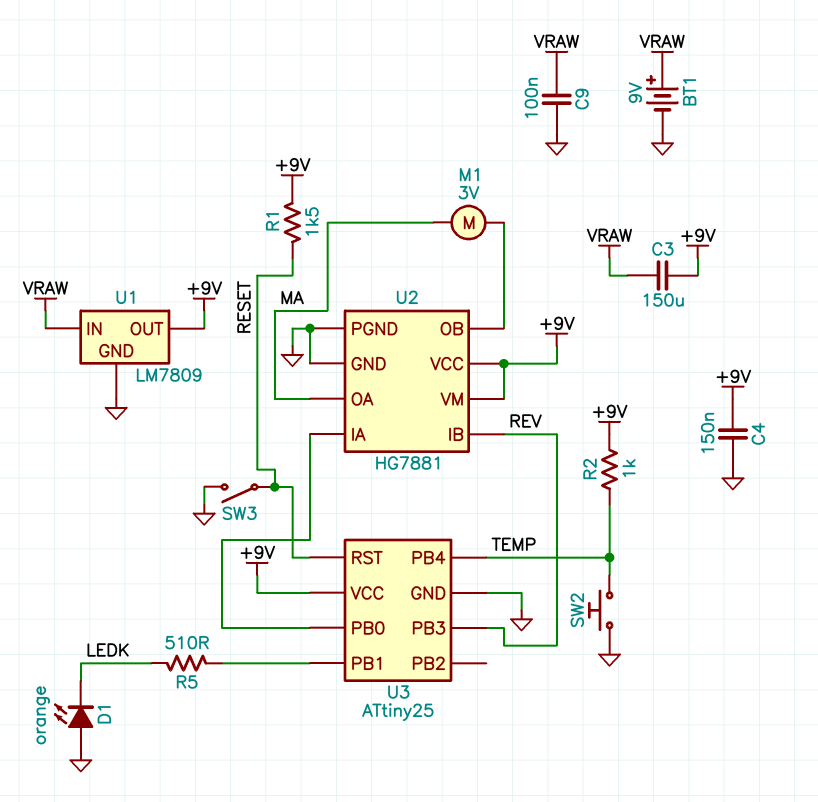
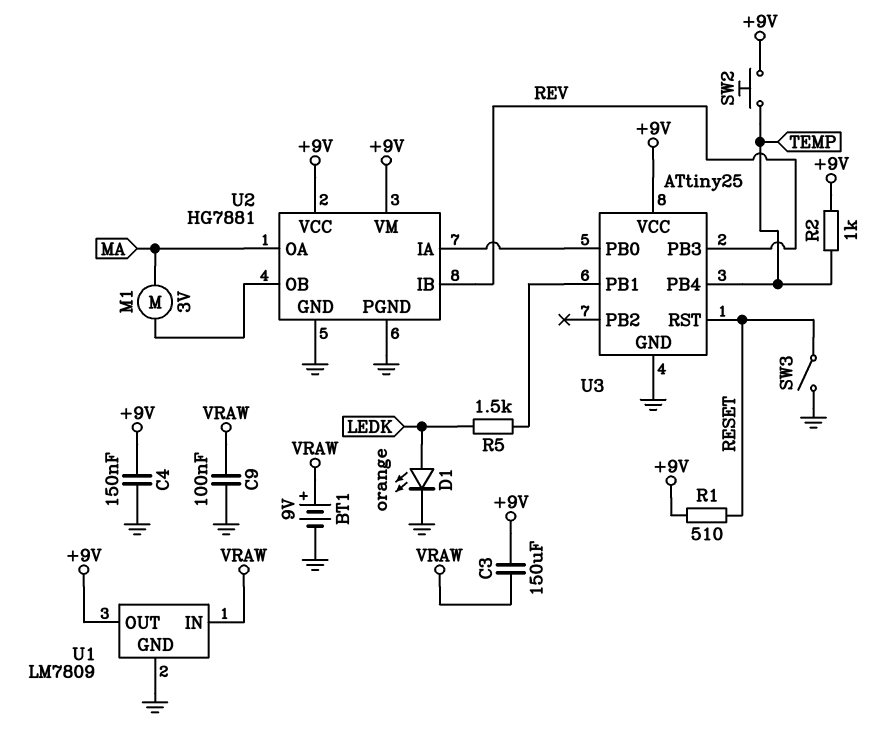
D1: LED orange (A GND, K LEDK) -> LED orange (A LEDK, K GND)
R1: 1.5k (+9V, RESET) -> 510 (+9V, RESET)
R5: 510 (LEDK, U3/PB1) -> 1.5k (LEDK, U3/PB1)
SW2: button (GND, TEMP) -> button (+9V, TEMP)

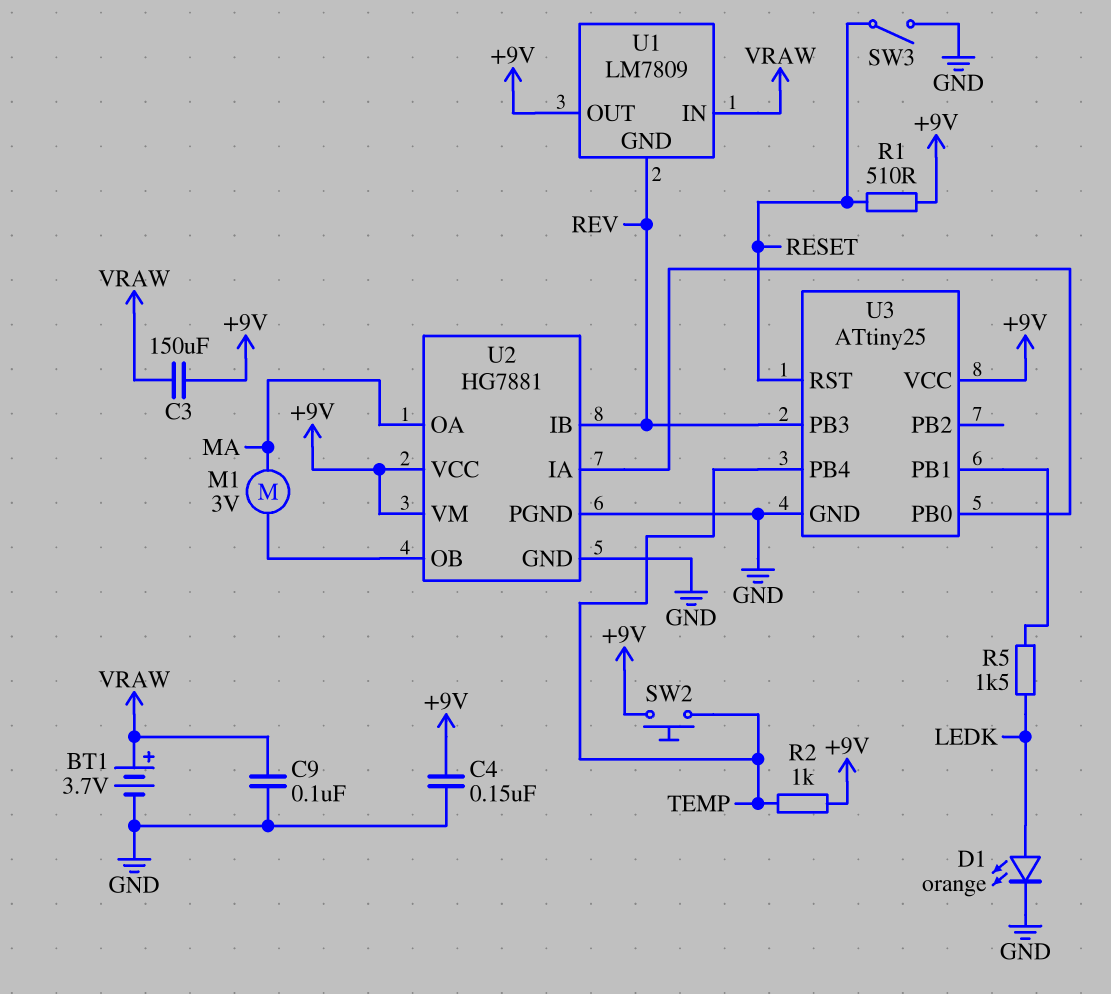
BT1: 9V (plus VRAW, minus GND) -> 3.7V (plus VRAW, minus GND)
U1 pin GND: GND -> REV

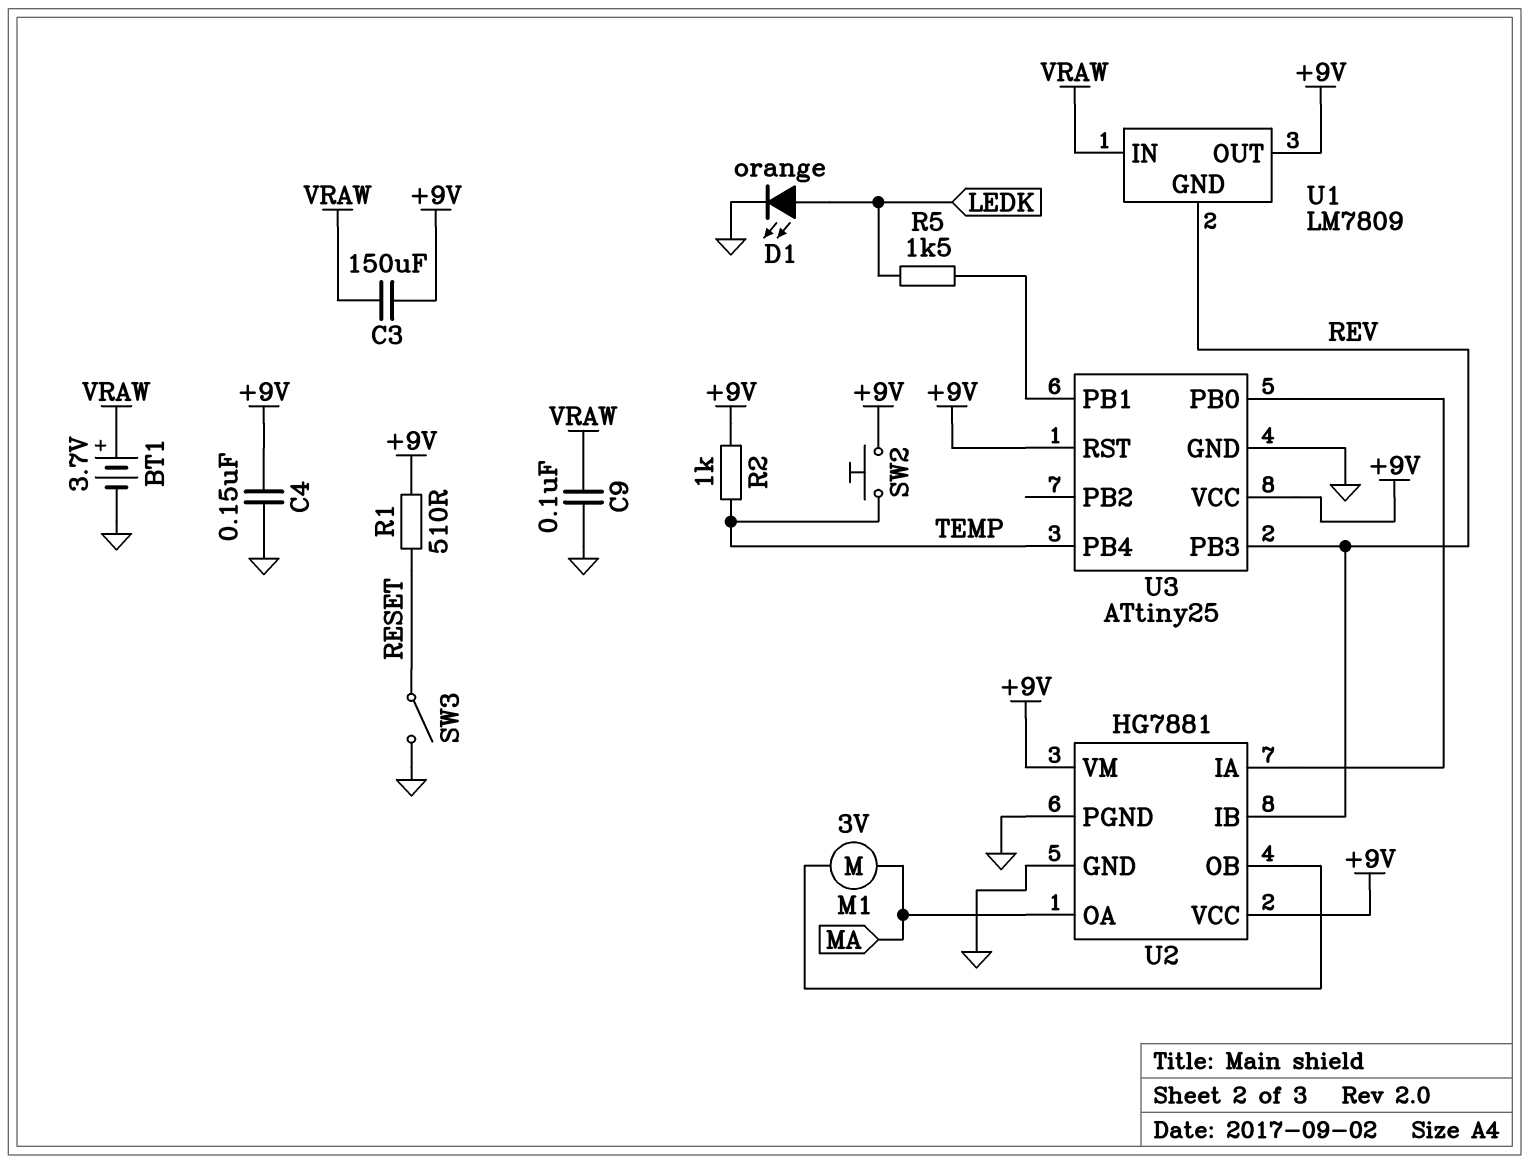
U3 pin RST: RESET -> +9V

